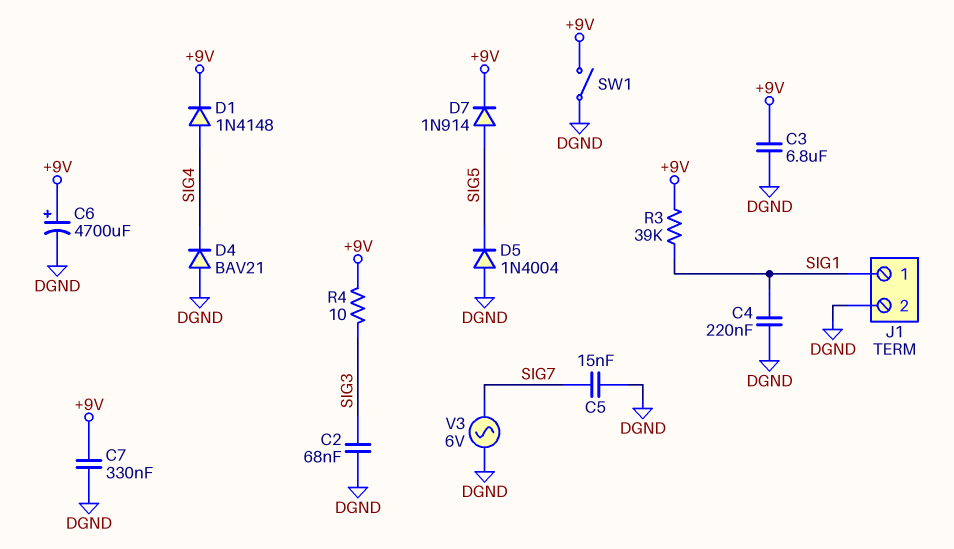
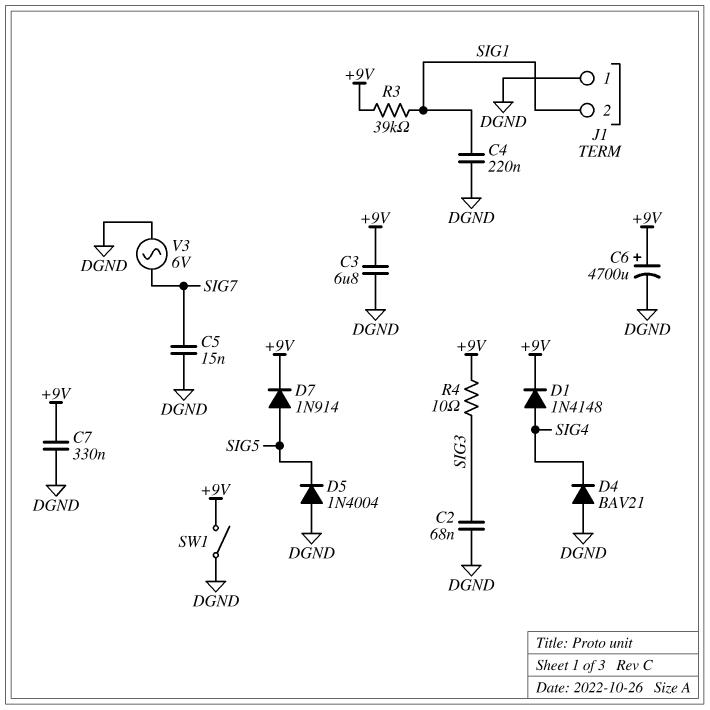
J1 pin 1: SIG1 -> DGND
J1 pin 2: DGND -> SIG1

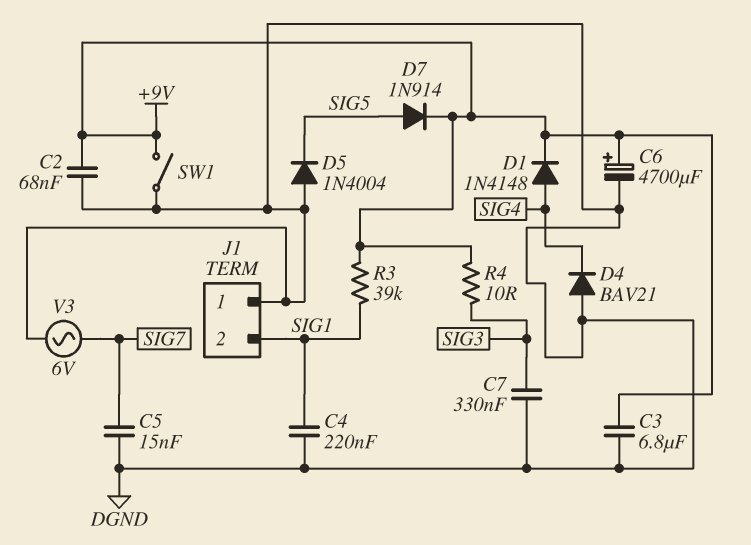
C2: 68nF (DGND, SIG3) -> 68nF (+9V, DGND)
C7: 330nF (+9V, DGND) -> 330nF (DGND, SIG3)

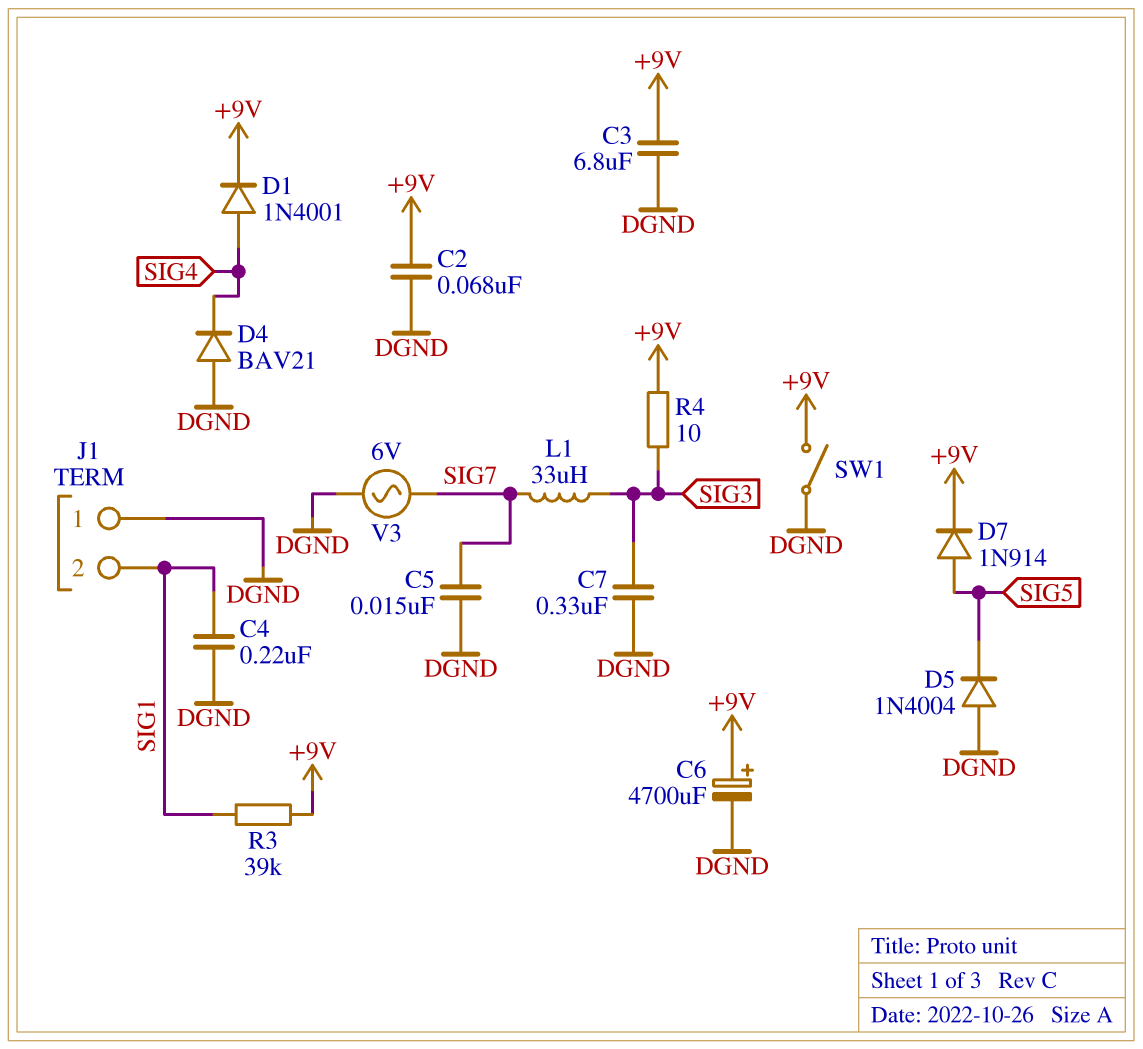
D1: diode 1N4148 (A SIG4, K +9V) -> diode 1N4001 (A SIG4, K +9V)
L1: none -> 33uH (SIG3, SIG7)

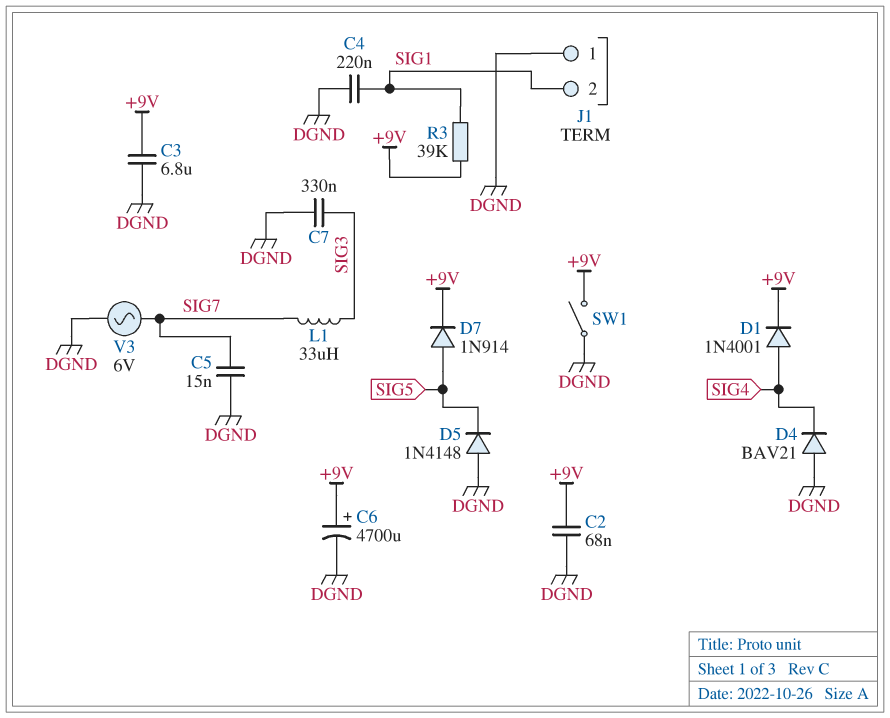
D5: diode 1N4004 (A DGND, K SIG5) -> diode 1N4148 (A DGND, K SIG5)
R4: 10 (+9V, SIG3) -> none

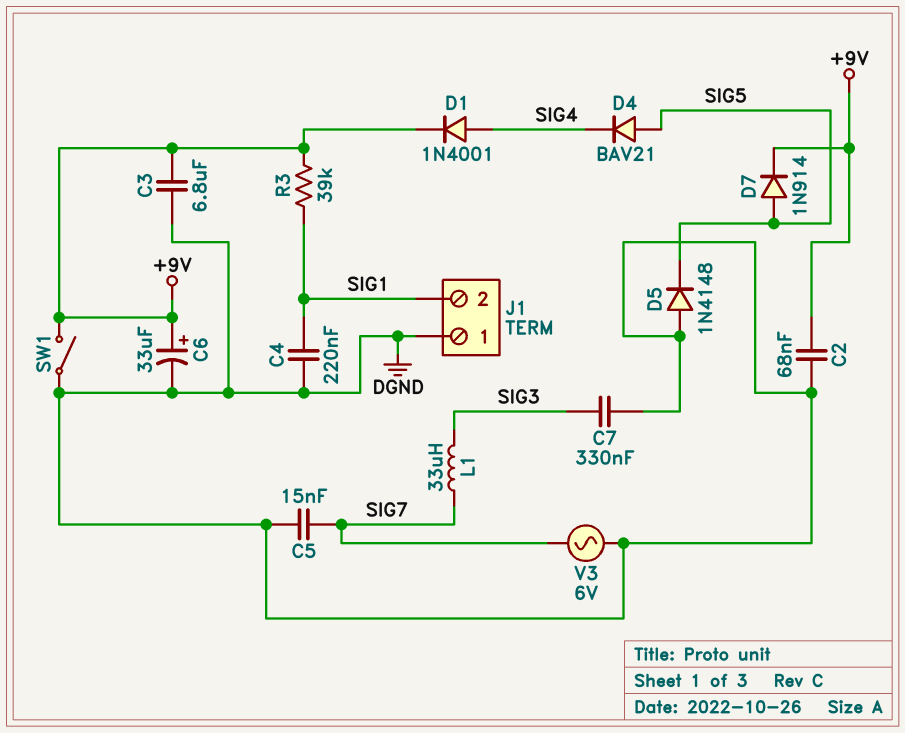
C6: 4700uF (plus +9V, minus DGND) -> 33uF (plus +9V, minus DGND)
D4: diode BAV21 (A DGND, K SIG4) -> diode BAV21 (A SIG5, K SIG4)

